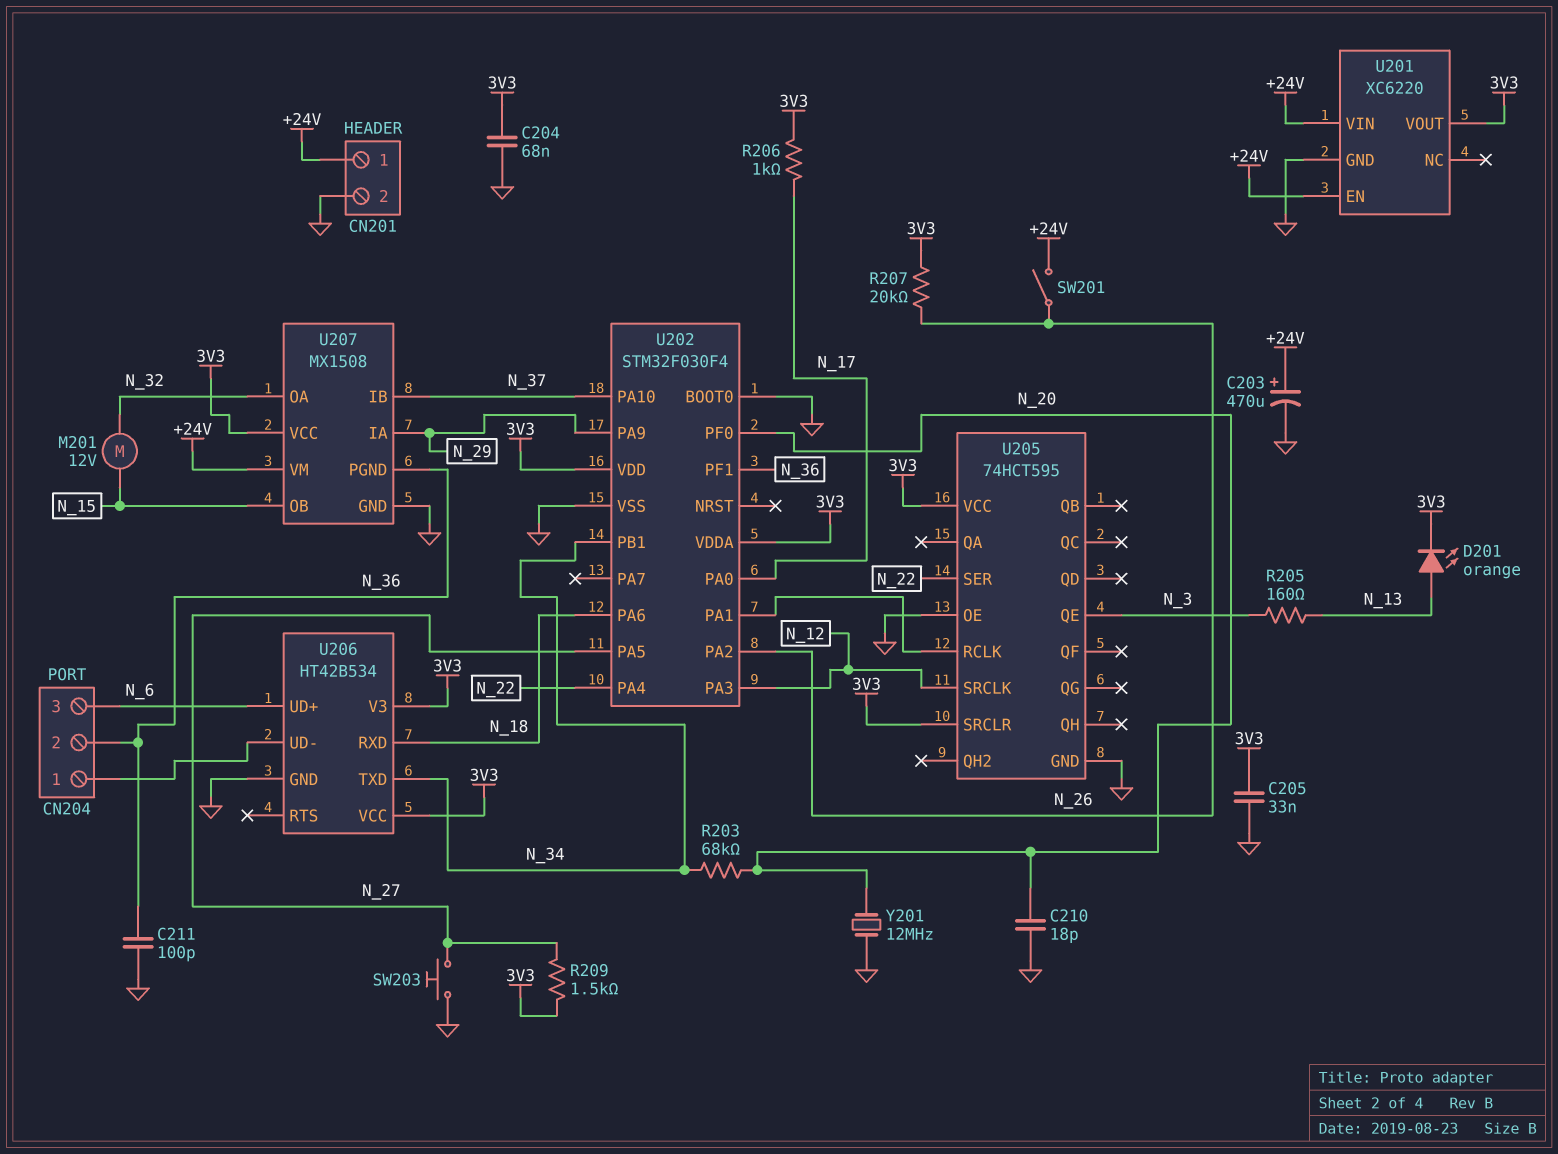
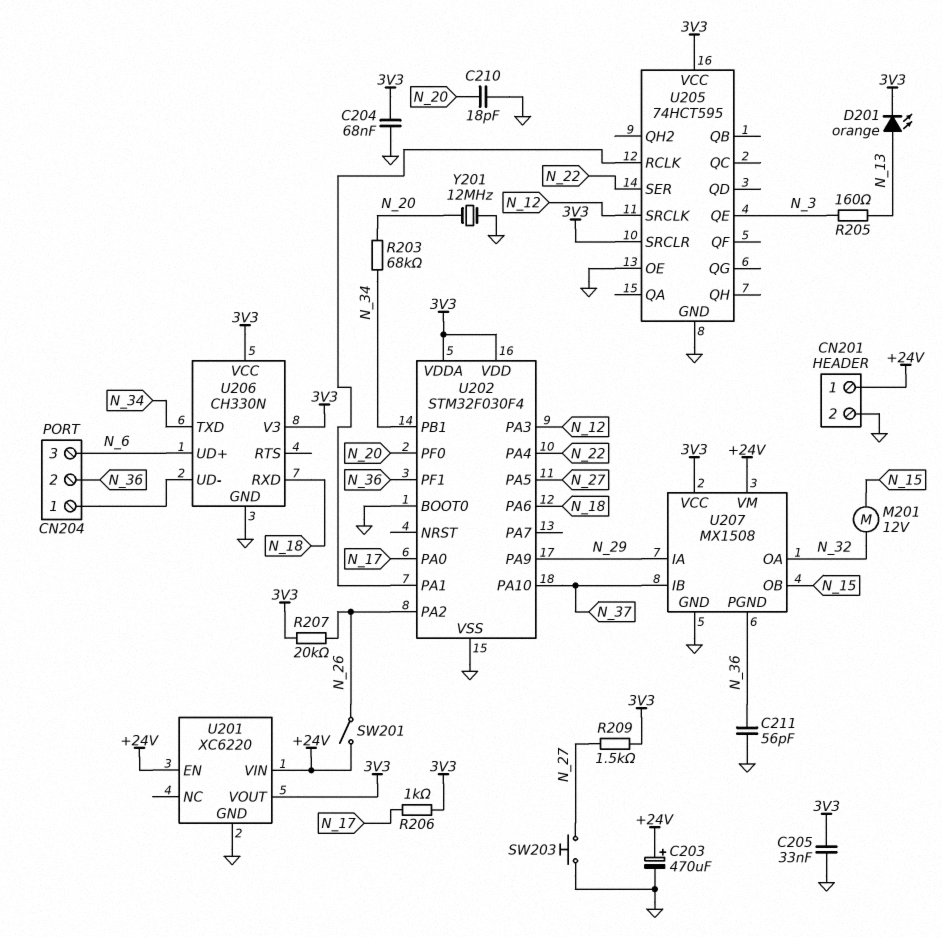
C211: 100pF (GND, N_36) -> 56pF (GND, N_36)
U206: HT42B534 -> CH330N

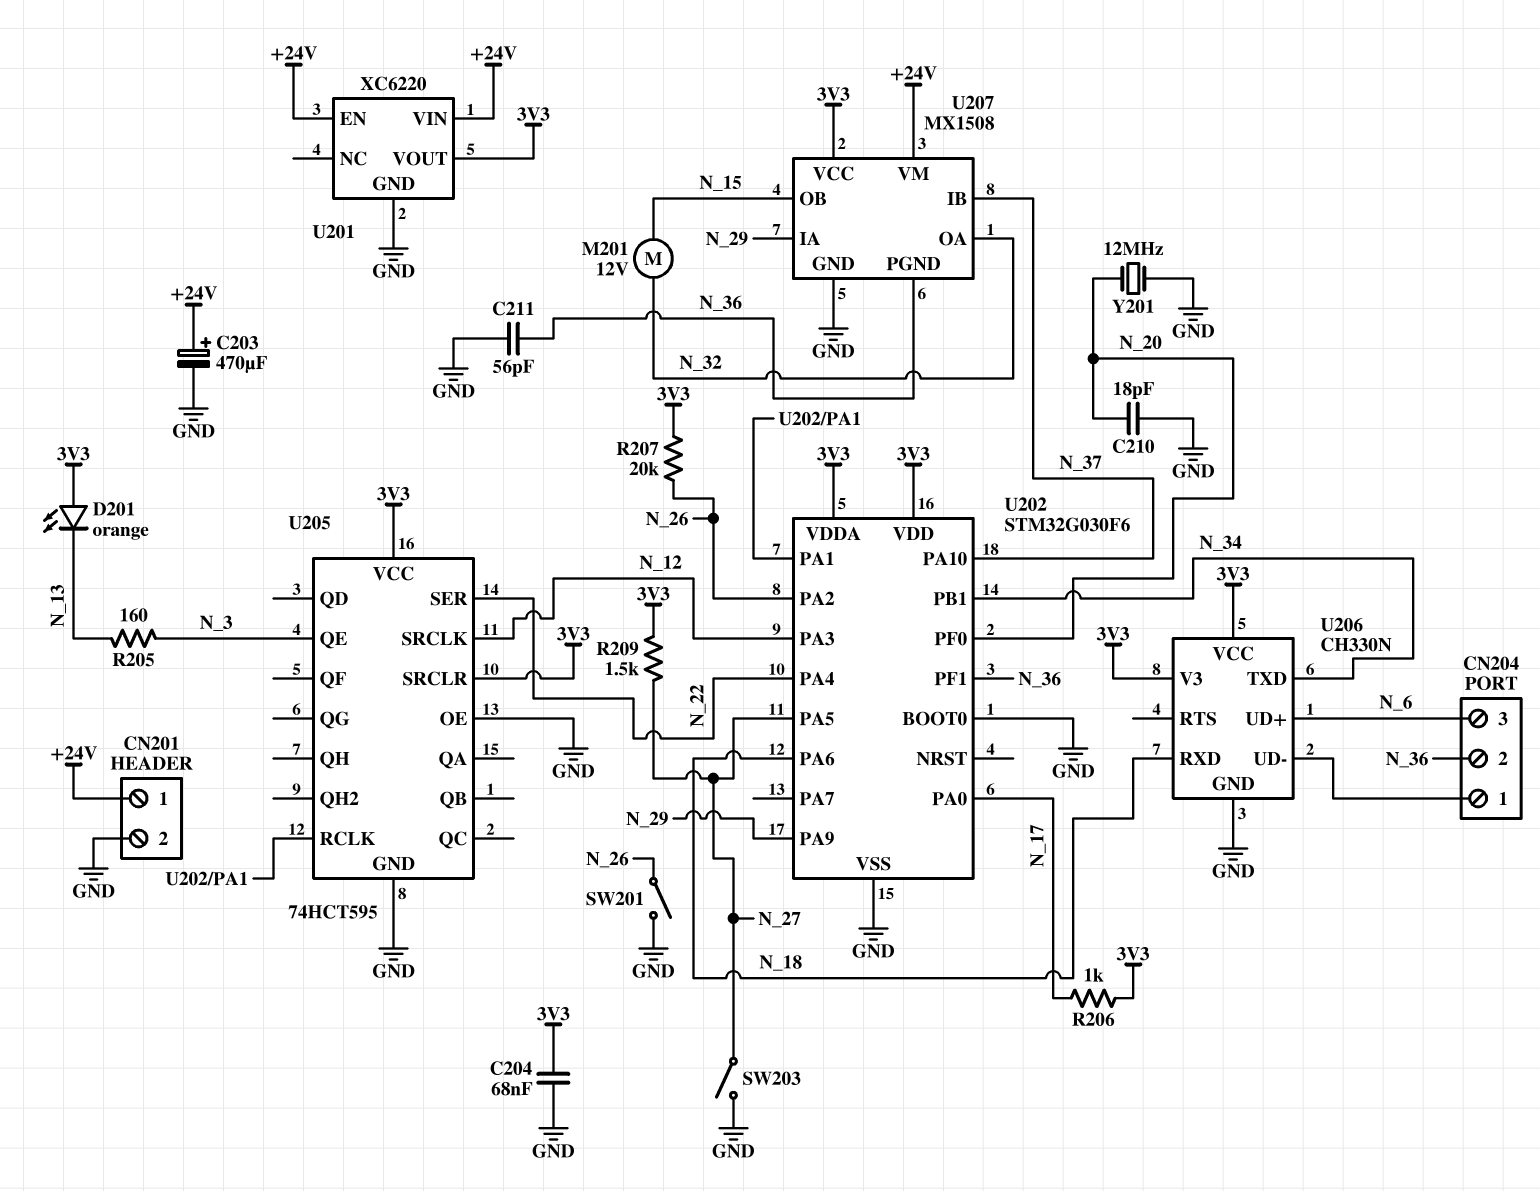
C205: 33nF (3V3, GND) -> none
D201: LED orange (A N_13, K 3V3) -> LED orange (A 3V3, K N_13)
R203: 68k (N_20, N_34) -> none
SW201: switch (+24V, N_26) -> switch (GND, N_26)
SW203: button (GND, N_27) -> switch (GND, N_27)
U202: STM32F030F4 -> STM32G030F6

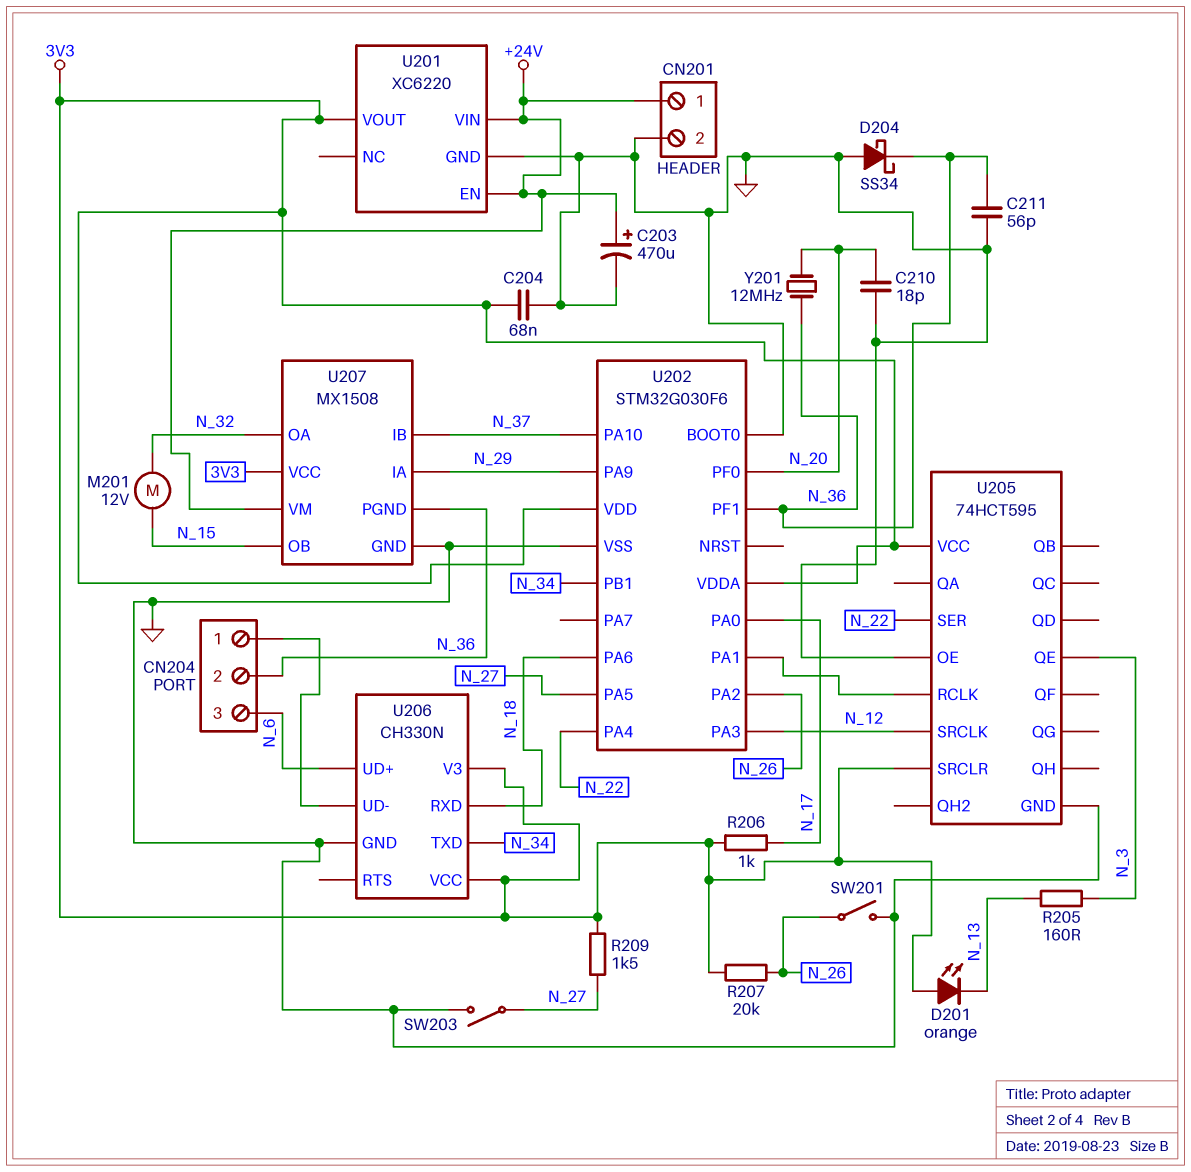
D204: none -> schottky SS34 (A GND, K N_36)
Y201: 12MHz (GND, N_20) -> 12MHz (N_20, N_36)

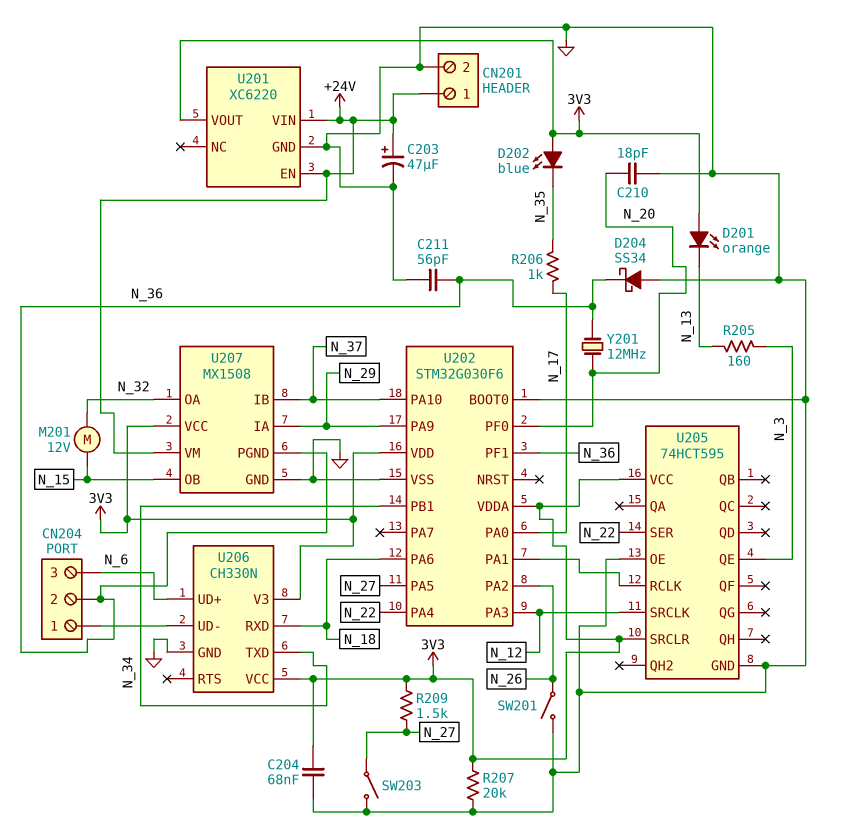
C203: 470uF (plus +24V, minus GND) -> 47uF (plus +24V, minus GND)
D202: none -> LED blue (A 3V3, K N_35)
R206: 1k (3V3, N_17) -> 1k (N_17, N_35)
R207: 20k (3V3, N_26) -> 20k (3V3, GND)

